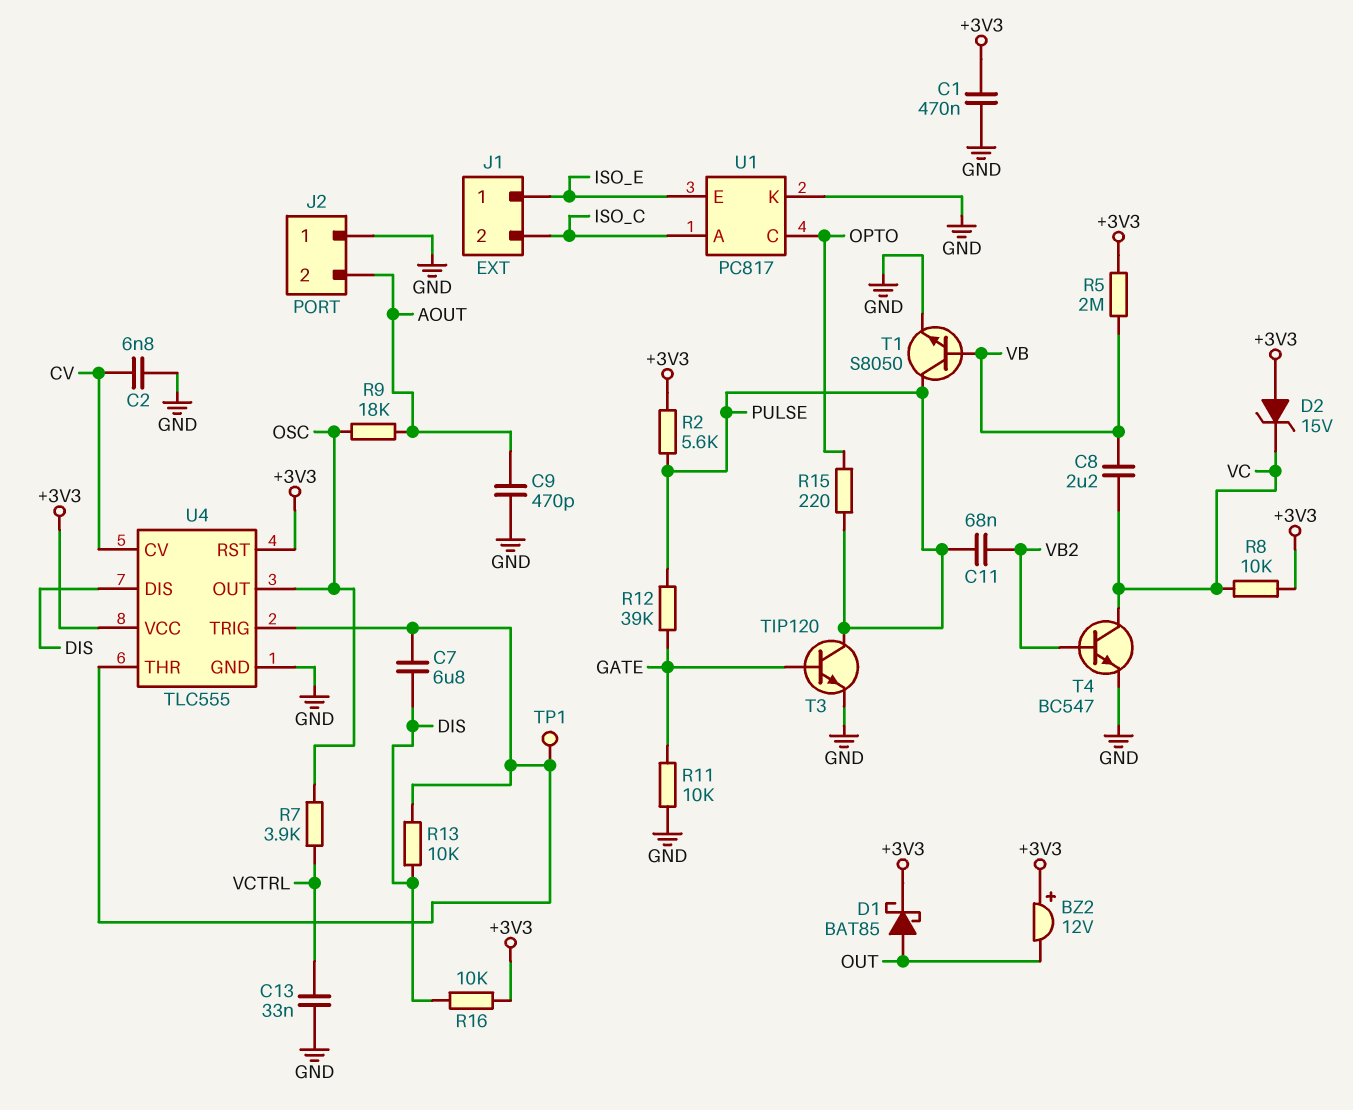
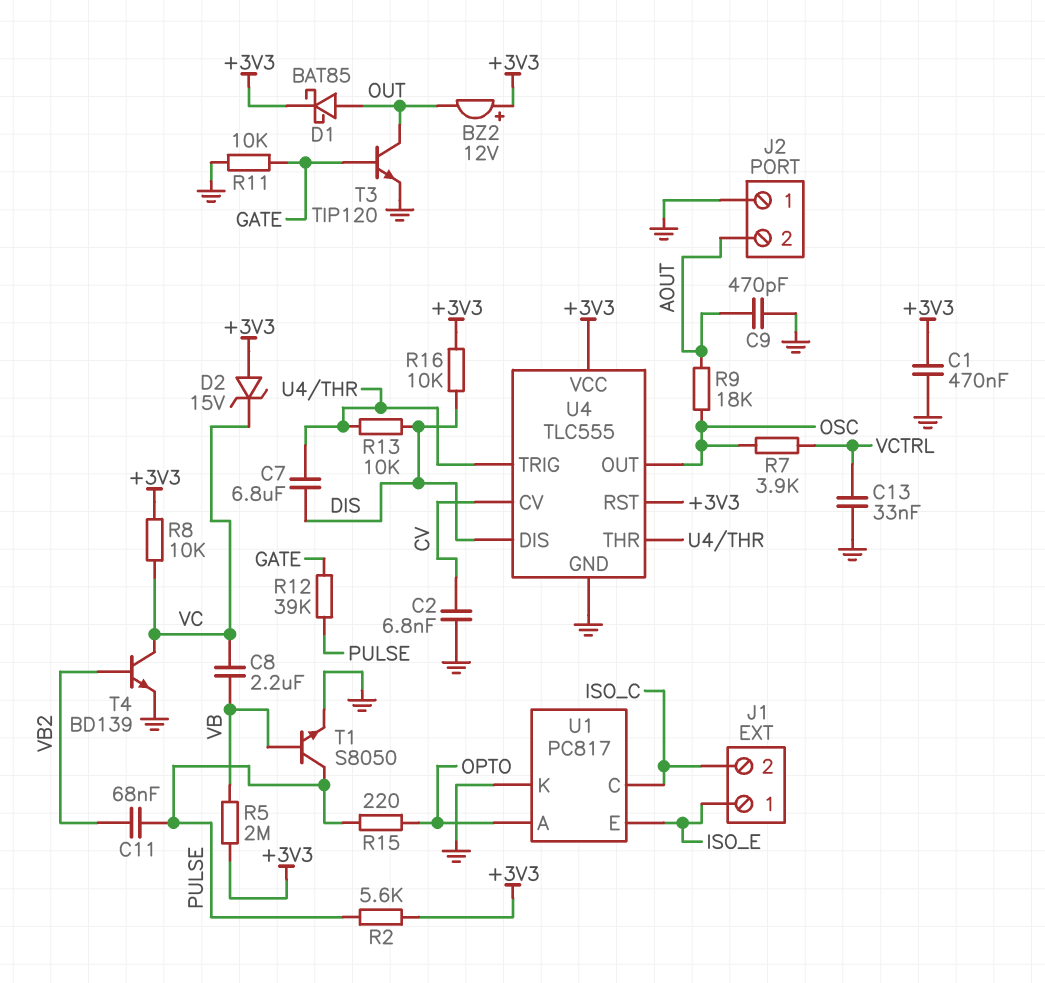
T3: NPN TIP120 (B GATE, C PULSE, E GND) -> NPN TIP120 (B GATE, C OUT, E GND)
T4: NPN BC547 (B VB2, C VC, E GND) -> NPN BD139 (B VB2, C VC, E GND)
TP1: test point (U4/THR) -> none
U1 pin A: ISO_C -> OPTO
U1 pin C: OPTO -> ISO_C

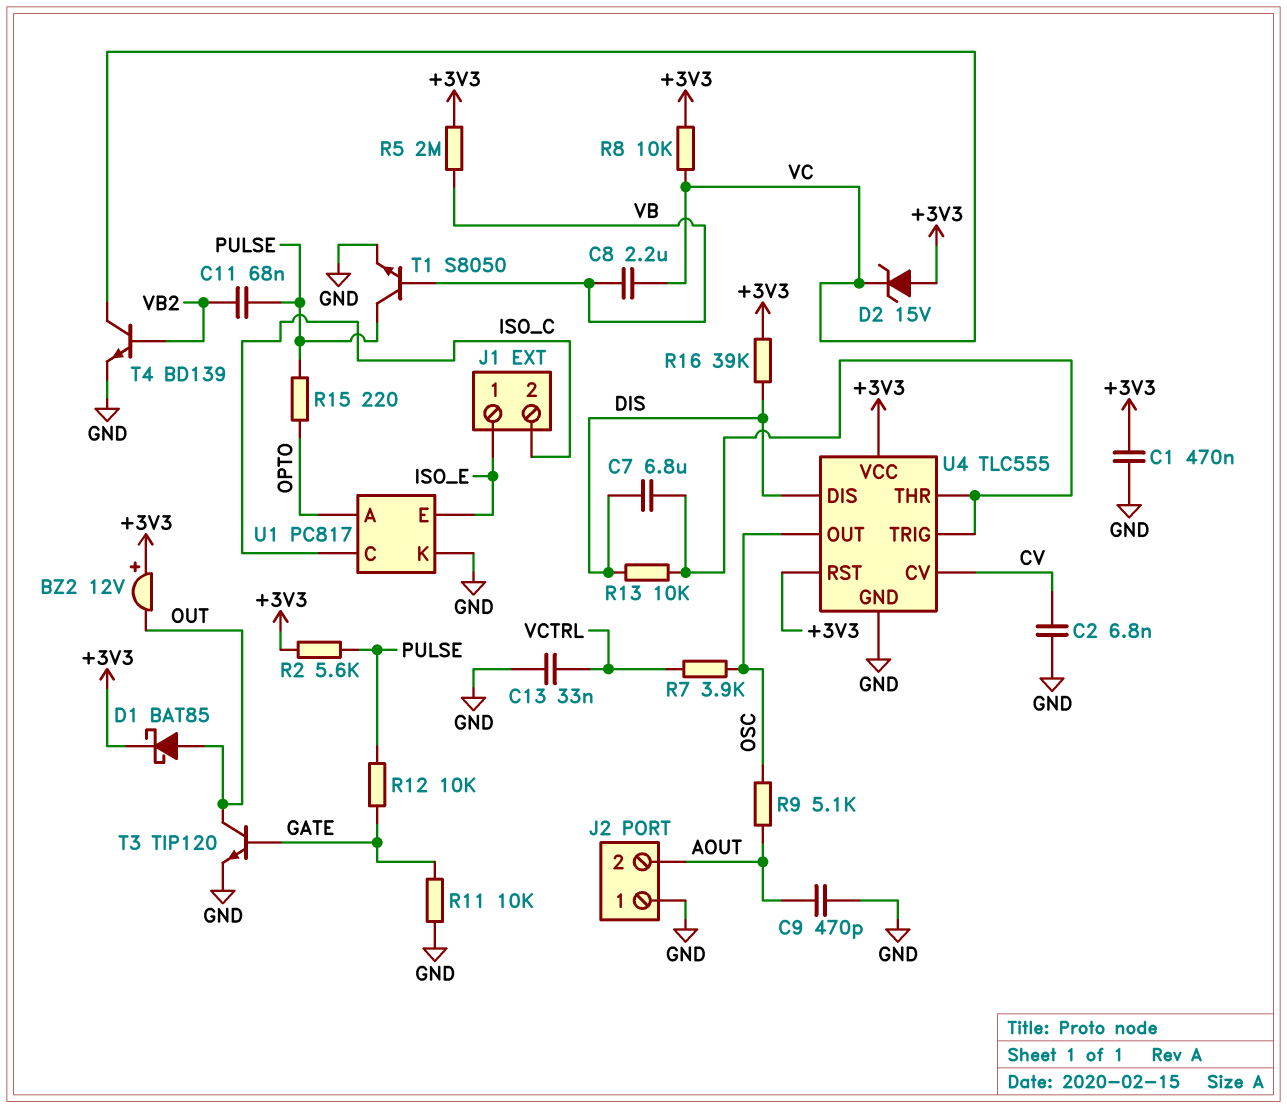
R9: 18k (AOUT, OSC) -> 5.1k (AOUT, OSC)
R12: 39k (GATE, PULSE) -> 10k (GATE, PULSE)
R16: 10k (+3V3, DIS) -> 39k (+3V3, DIS)

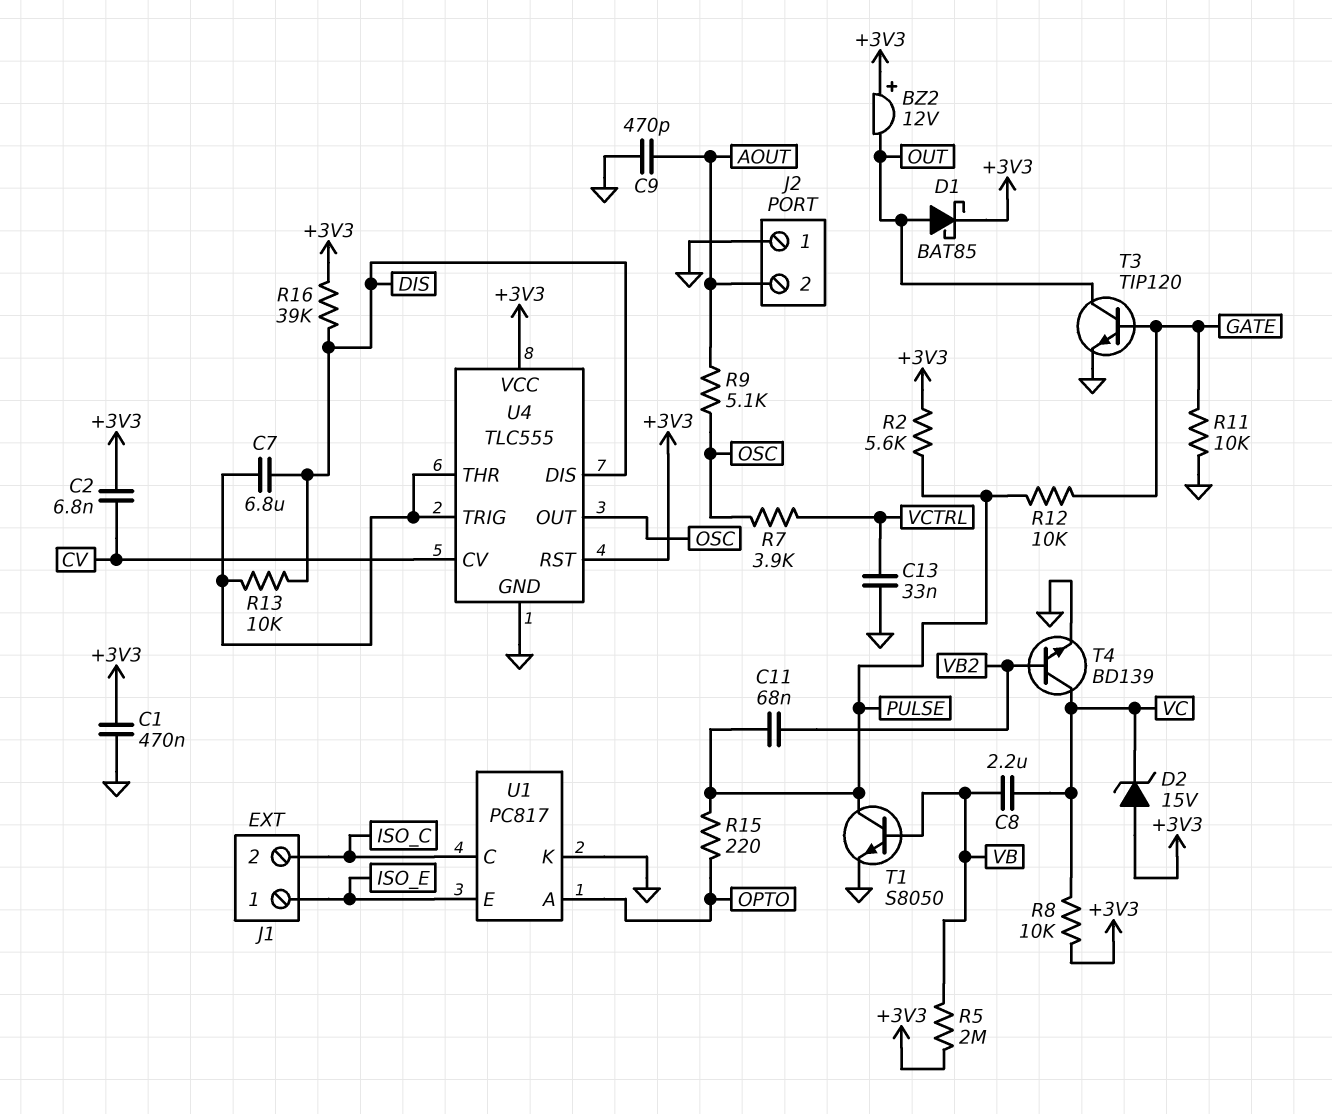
C2: 6.8nF (CV, GND) -> 6.8nF (+3V3, CV)

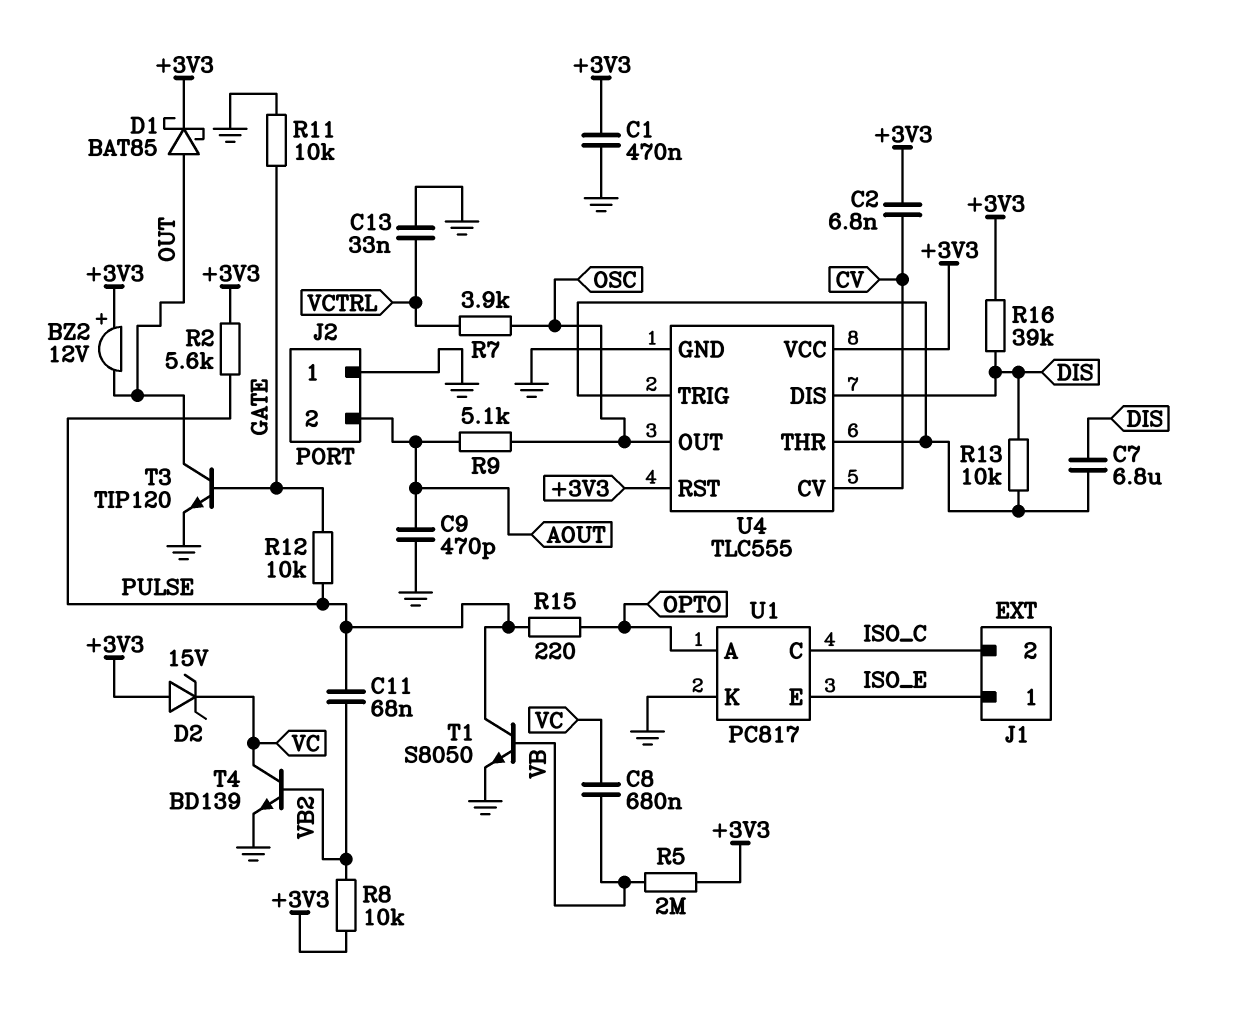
C8: 2.2uF (VB, VC) -> 680nF (VB, VC)
R8: 10k (+3V3, VC) -> 10k (+3V3, VB2)

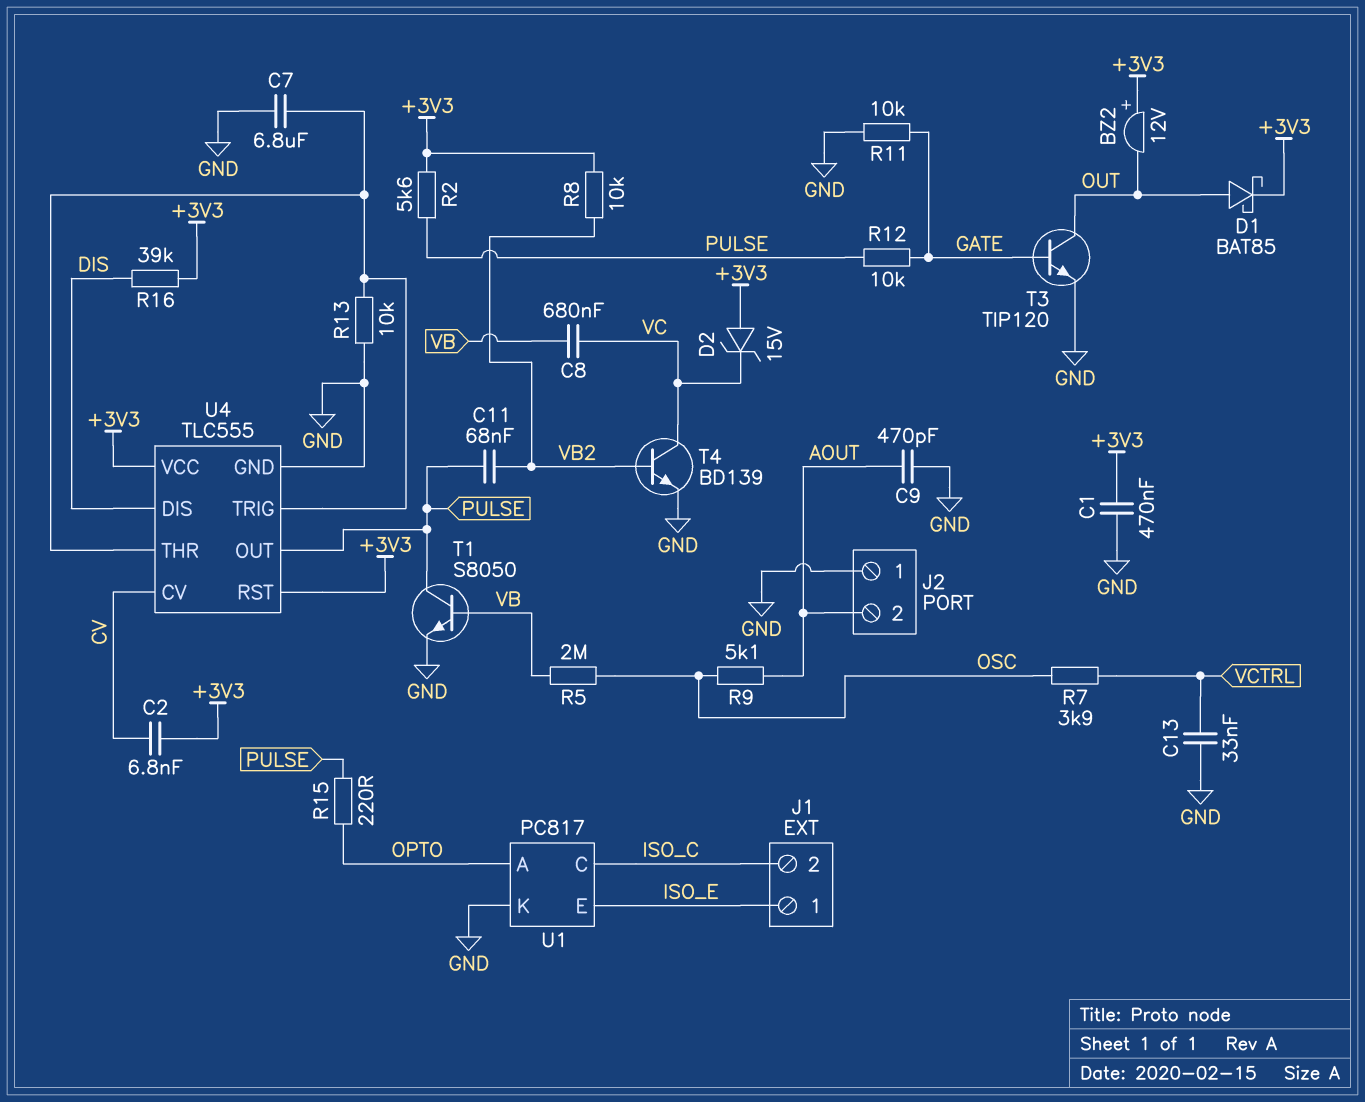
C7: 6.8uF (DIS, U4/THR) -> 6.8uF (GND, U4/THR)
R5: 2M (+3V3, VB) -> 2M (OSC, VB)
R13: 10k (DIS, U4/THR) -> 10k (GND, U4/THR)
U4 pin OUT: OSC -> PULSE

